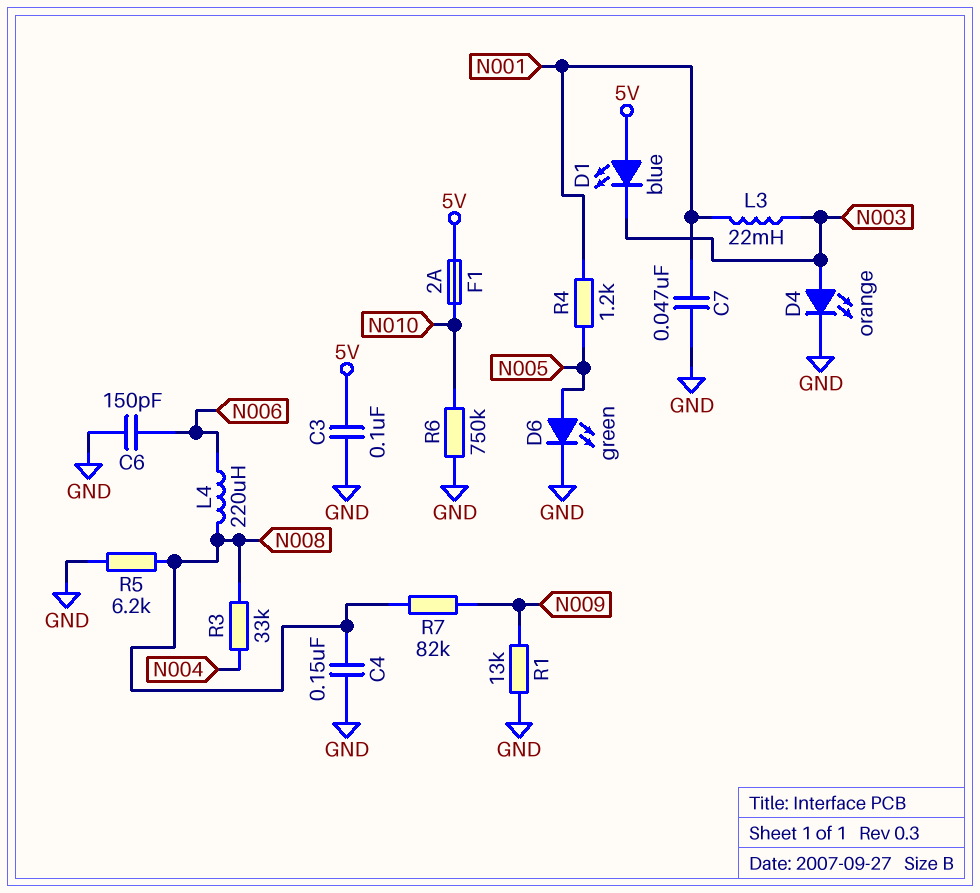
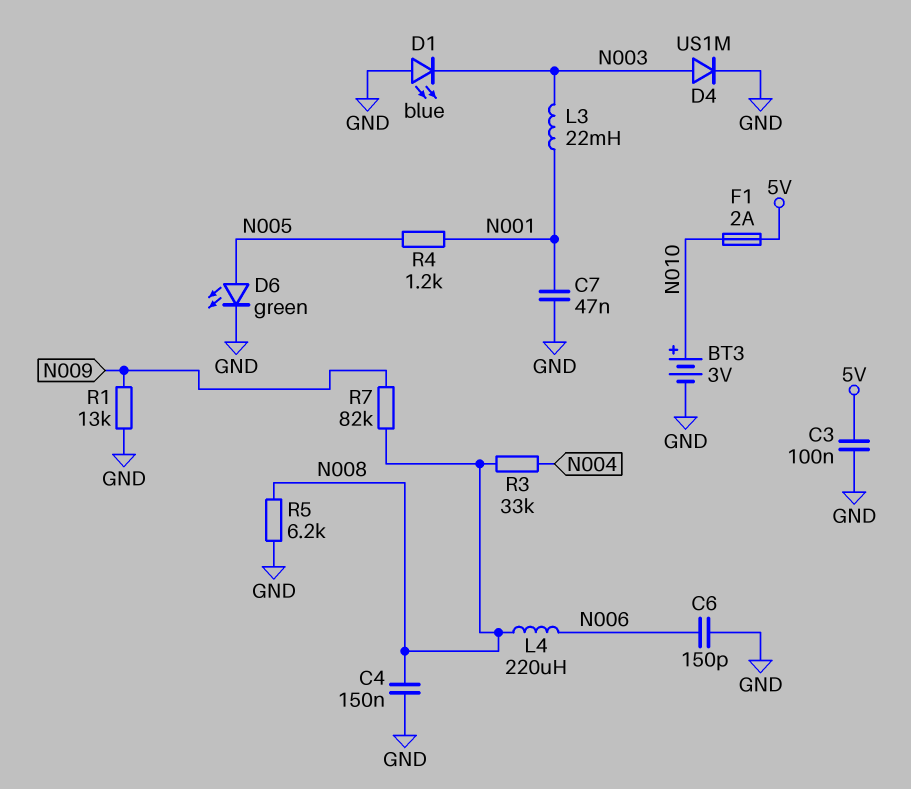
BT3: none -> 3V (plus N010, minus GND)
D1: LED blue (A 5V, K N003) -> LED blue (A GND, K N003)
D4: LED orange (A N003, K GND) -> diode US1M (A N003, K GND)
R6: 750k (GND, N010) -> none

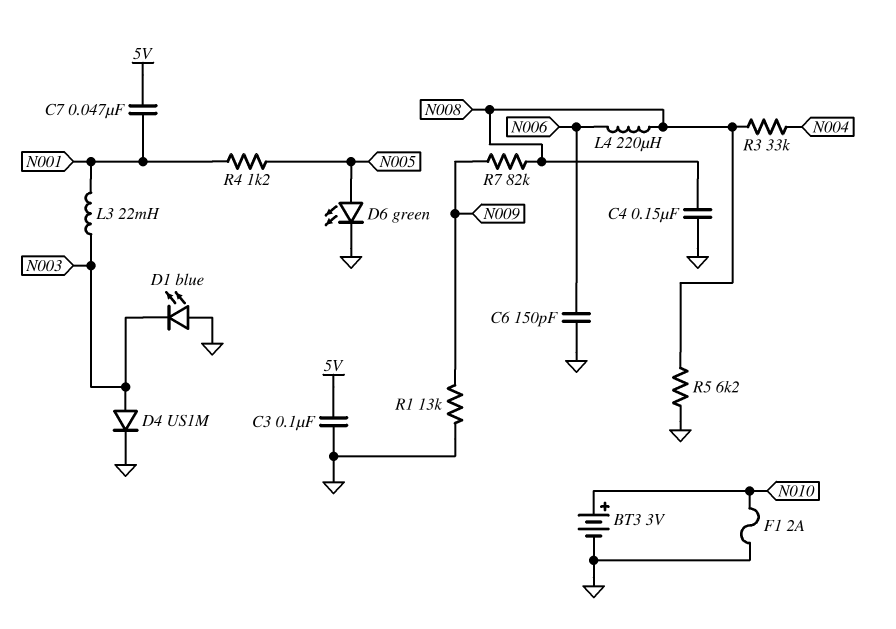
C7: 47nF (GND, N001) -> 47nF (5V, N001)
F1: 2A (5V, N010) -> 2A (GND, N010)

